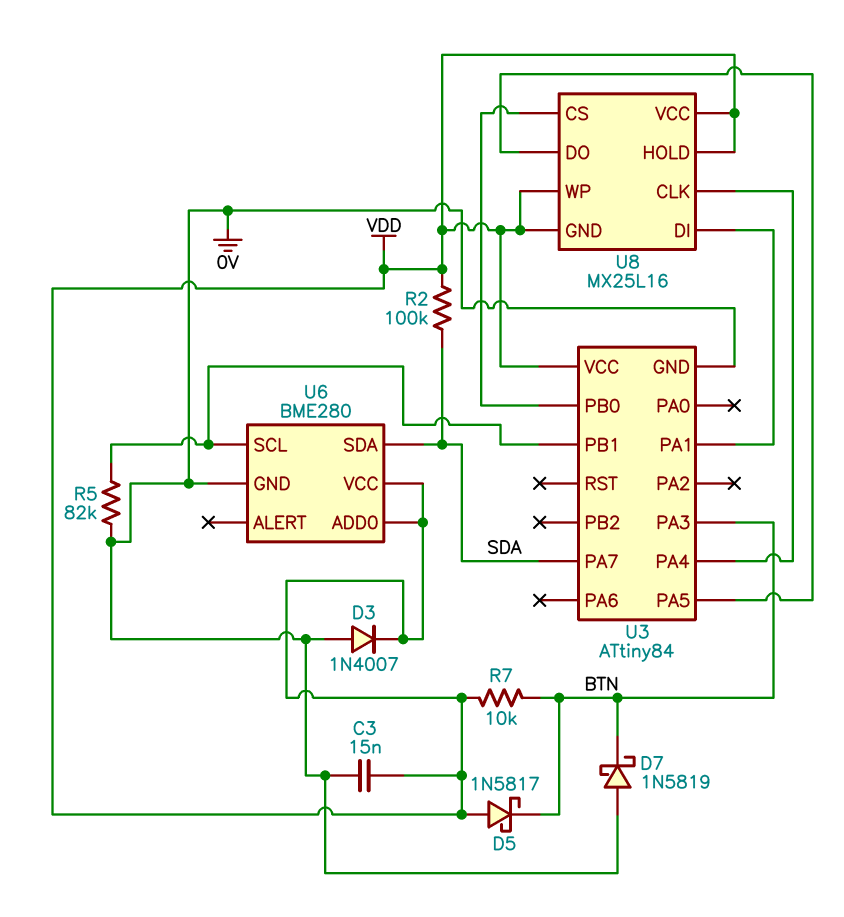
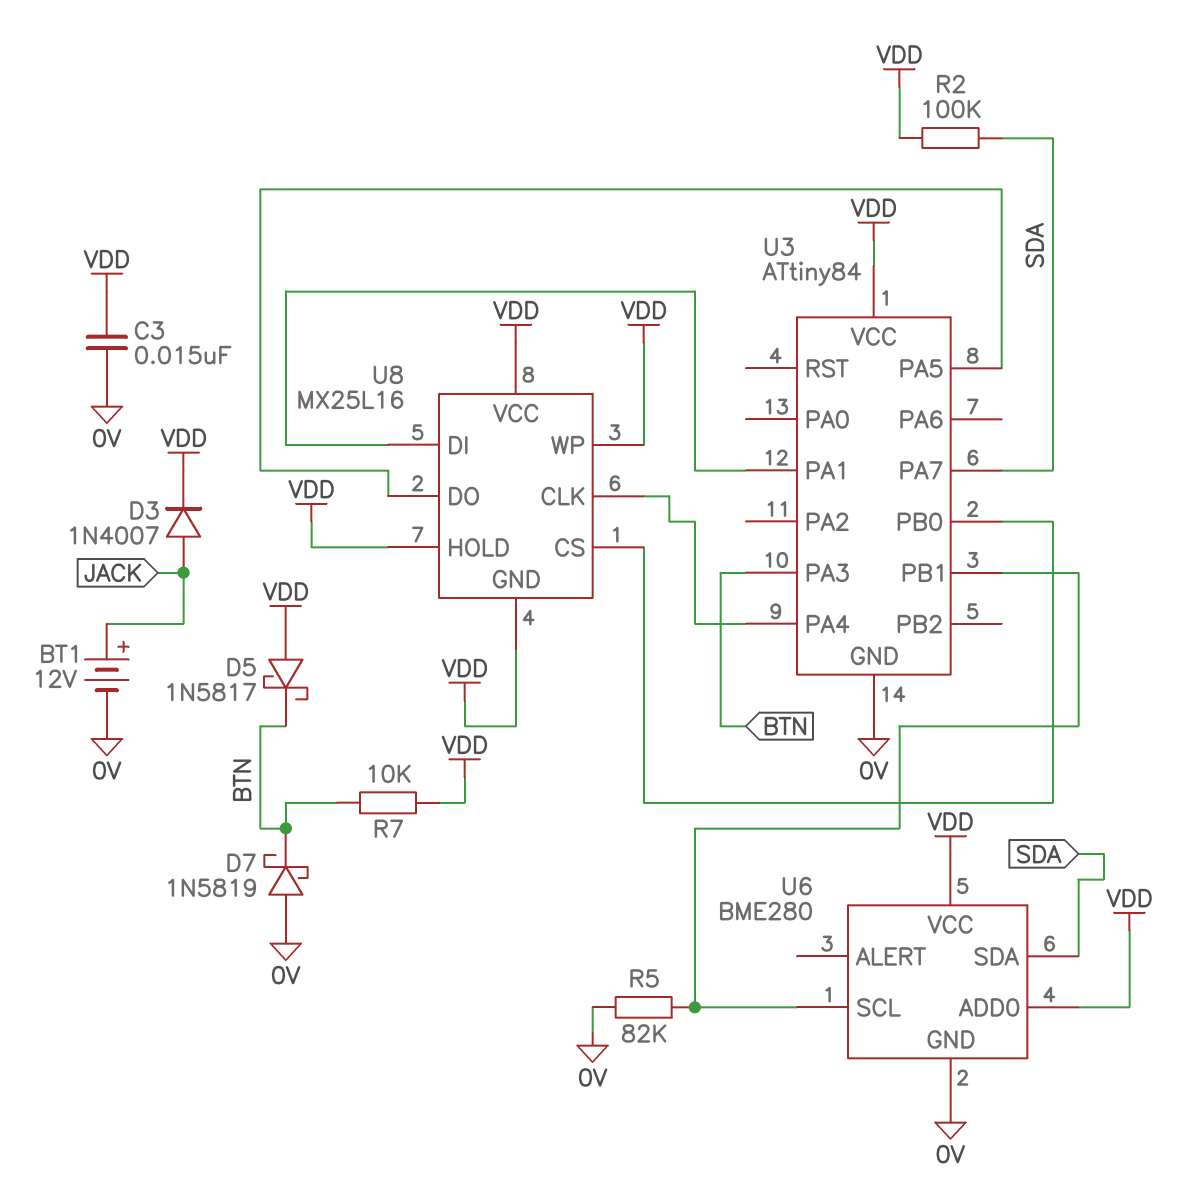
BT1: none -> 12V (plus JACK, minus 0V)
D3: diode 1N4007 (A 0V, K VDD) -> diode 1N4007 (A JACK, K VDD)

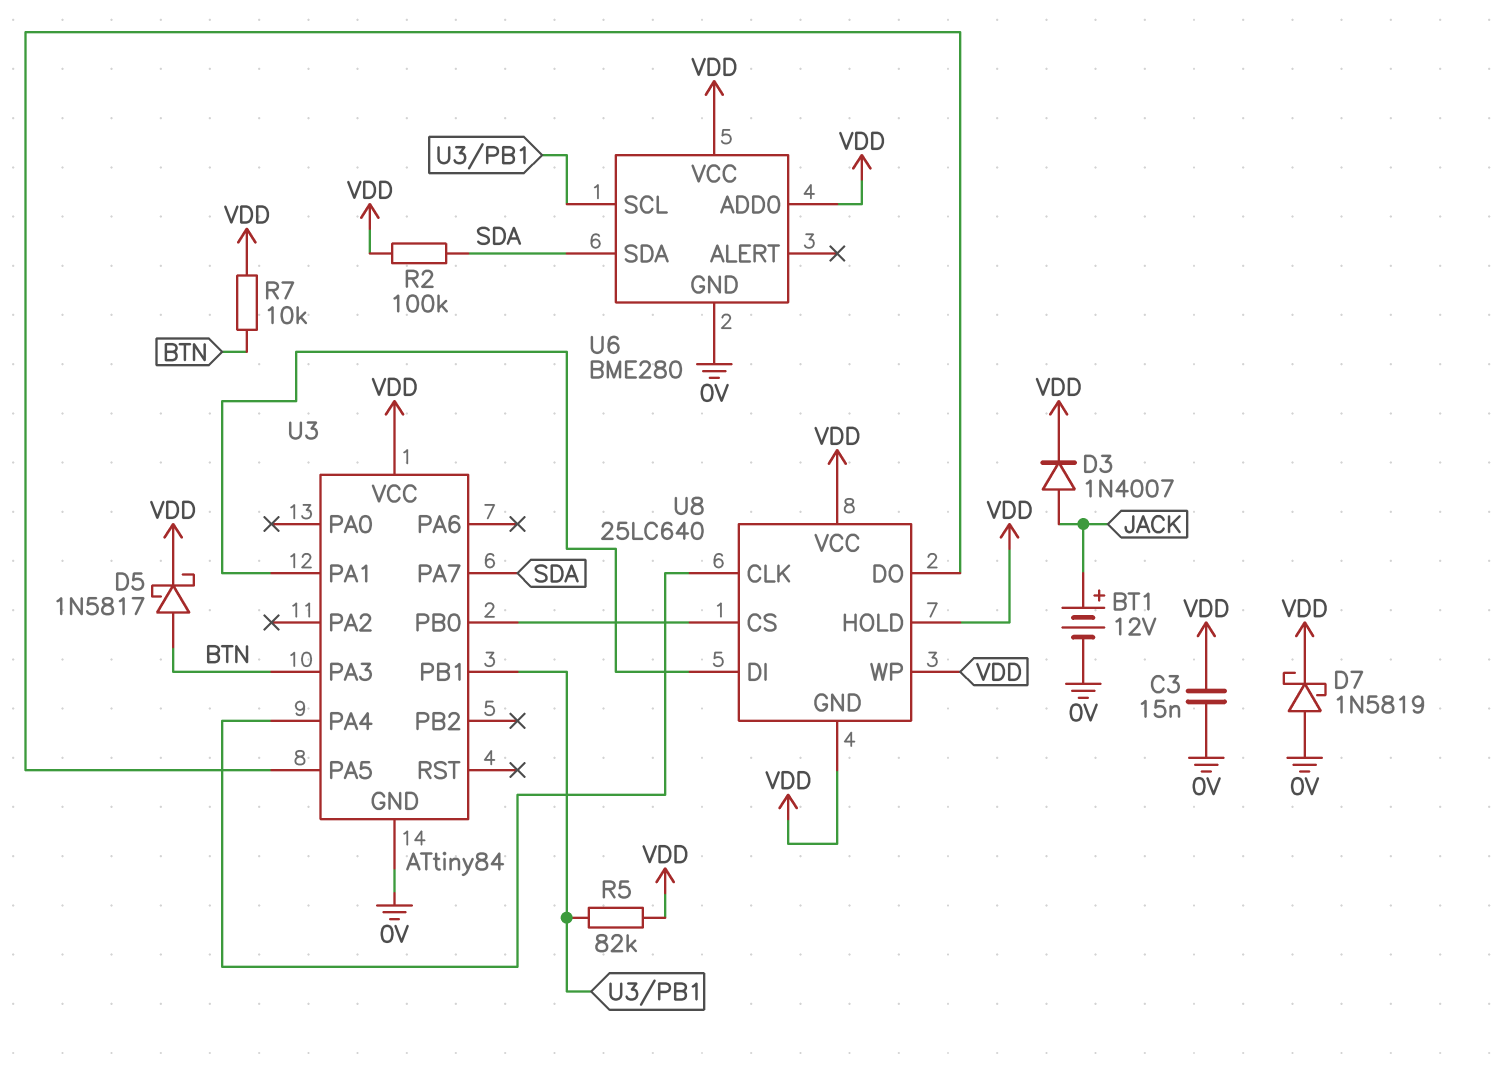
D5: schottky 1N5817 (A VDD, K BTN) -> schottky 1N5817 (A BTN, K VDD)
D7: schottky 1N5819 (A 0V, K BTN) -> schottky 1N5819 (A 0V, K VDD)
R5: 82k (0V, U3/PB1) -> 82k (U3/PB1, VDD)
U8: MX25L16 -> 25LC640

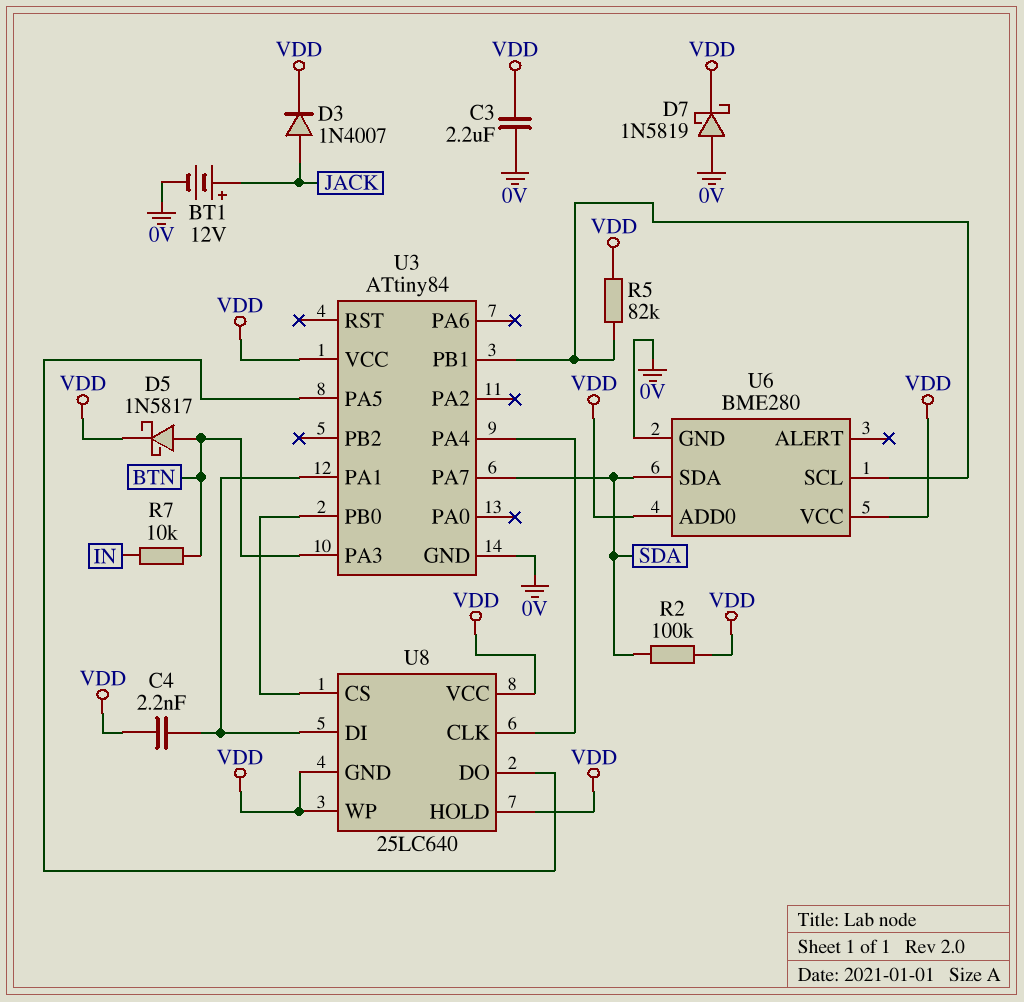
C3: 15nF (0V, VDD) -> 2.2uF (0V, VDD)
C4: none -> 2.2nF (U3/PA1, VDD)
R7: 10k (BTN, VDD) -> 10k (BTN, IN)

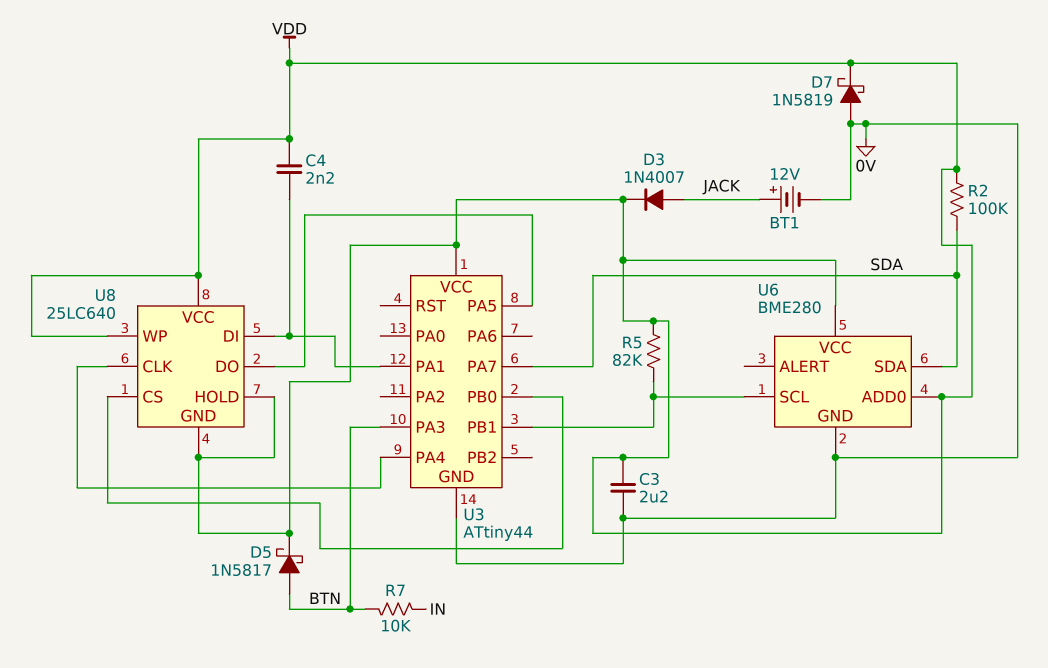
U3: ATtiny84 -> ATtiny44

